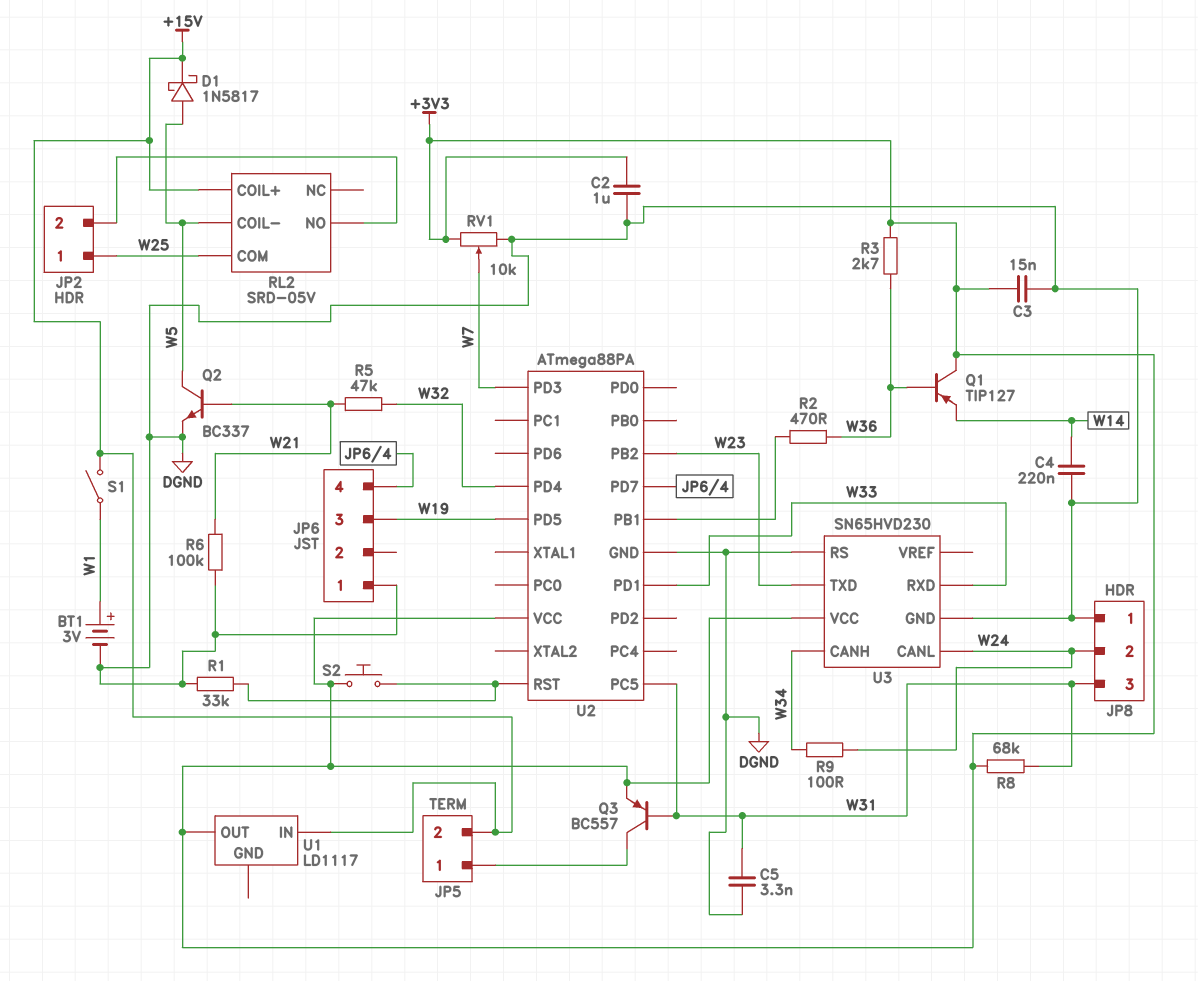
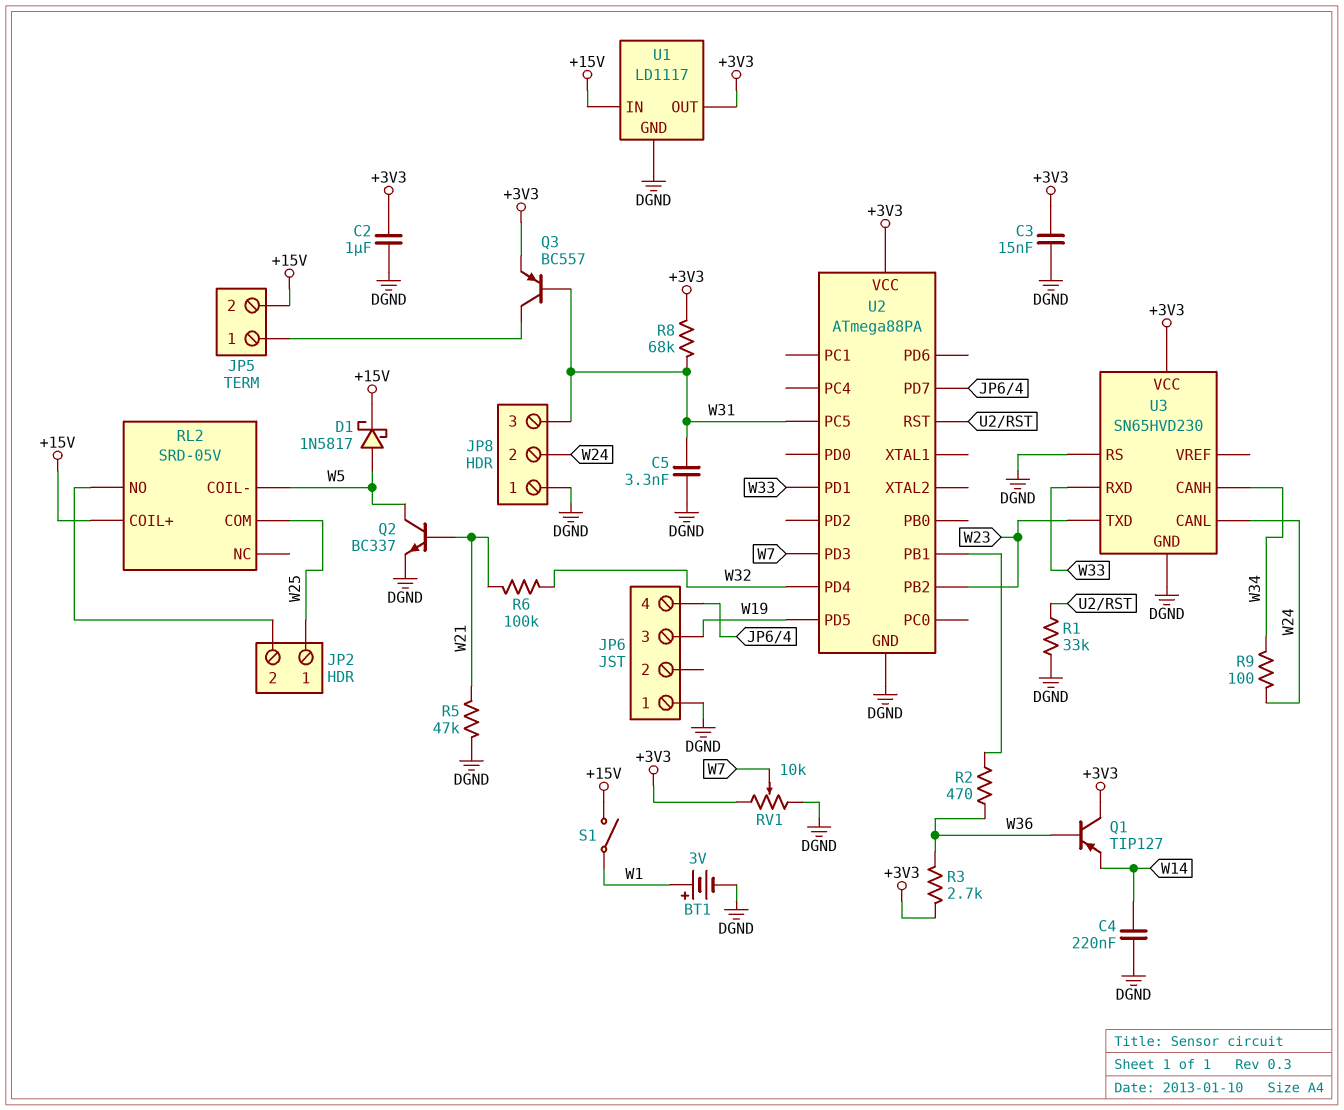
R5: 47k (W21, W32) -> 47k (DGND, W21)
R6: 100k (DGND, W21) -> 100k (W21, W32)
S2: button (+3V3, U2/RST) -> none
U1 pin GND: none -> DGND

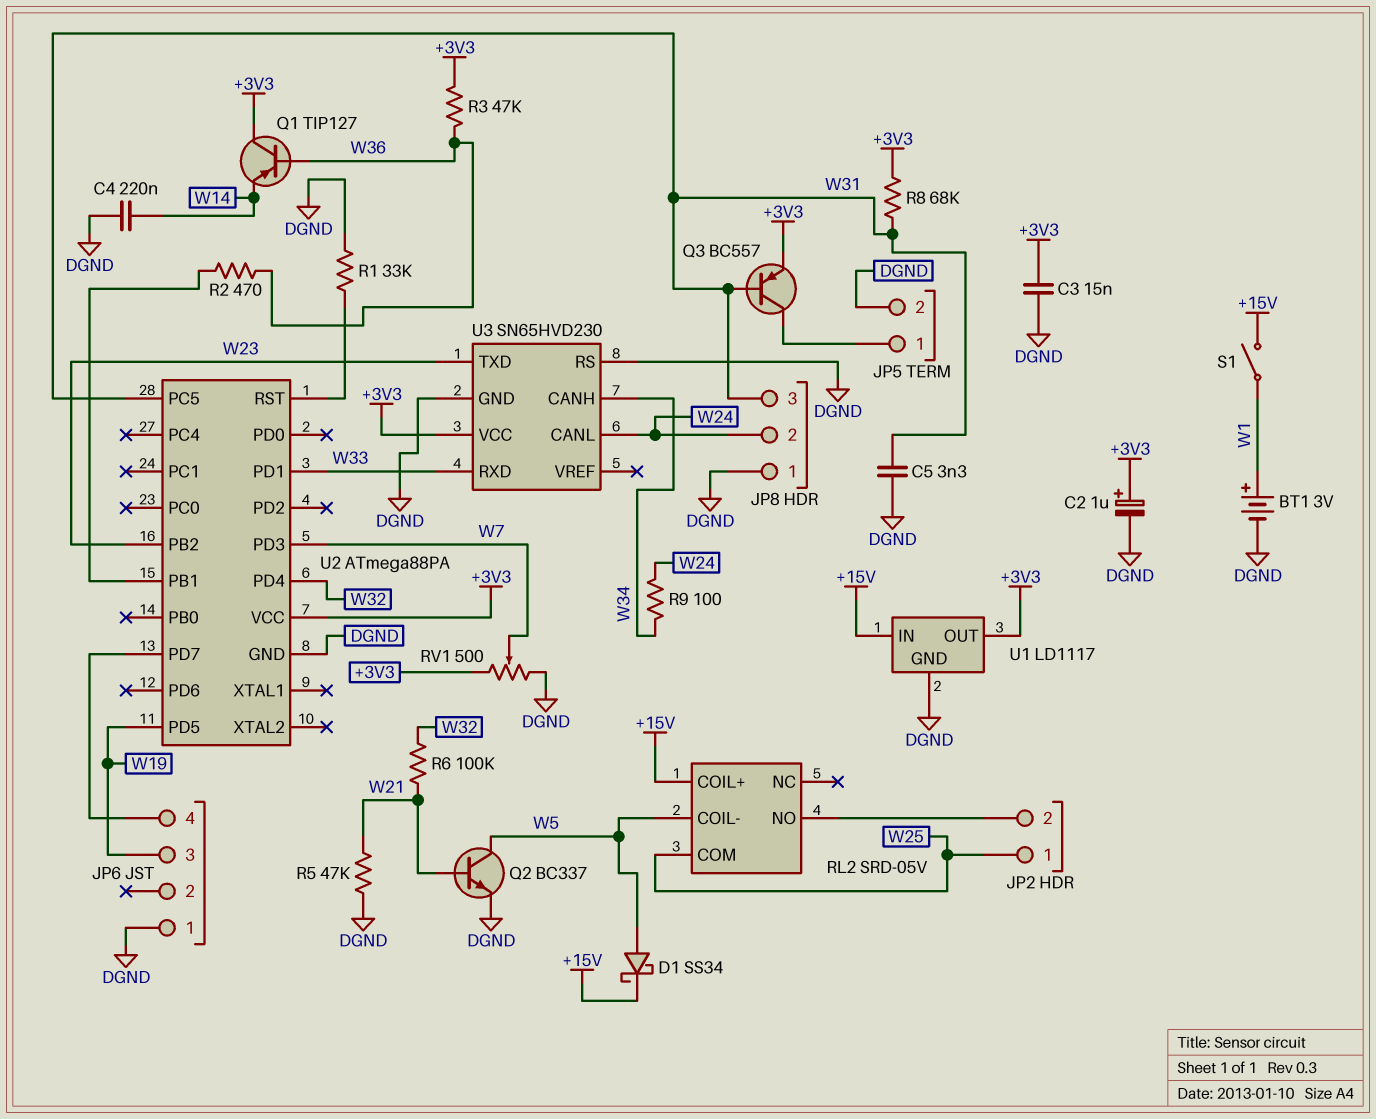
C2: 1uF (+3V3, DGND) -> 1uF (plus +3V3, minus DGND)
D1: schottky 1N5817 (A W5, K +15V) -> schottky SS34 (A W5, K +15V)
JP5 pin 2: +15V -> DGND
R3: 2.7k (+3V3, W36) -> 47k (+3V3, W36)
RV1: 10k (+3V3, DGND, wiper W7) -> 500 (+3V3, DGND, wiper W7)

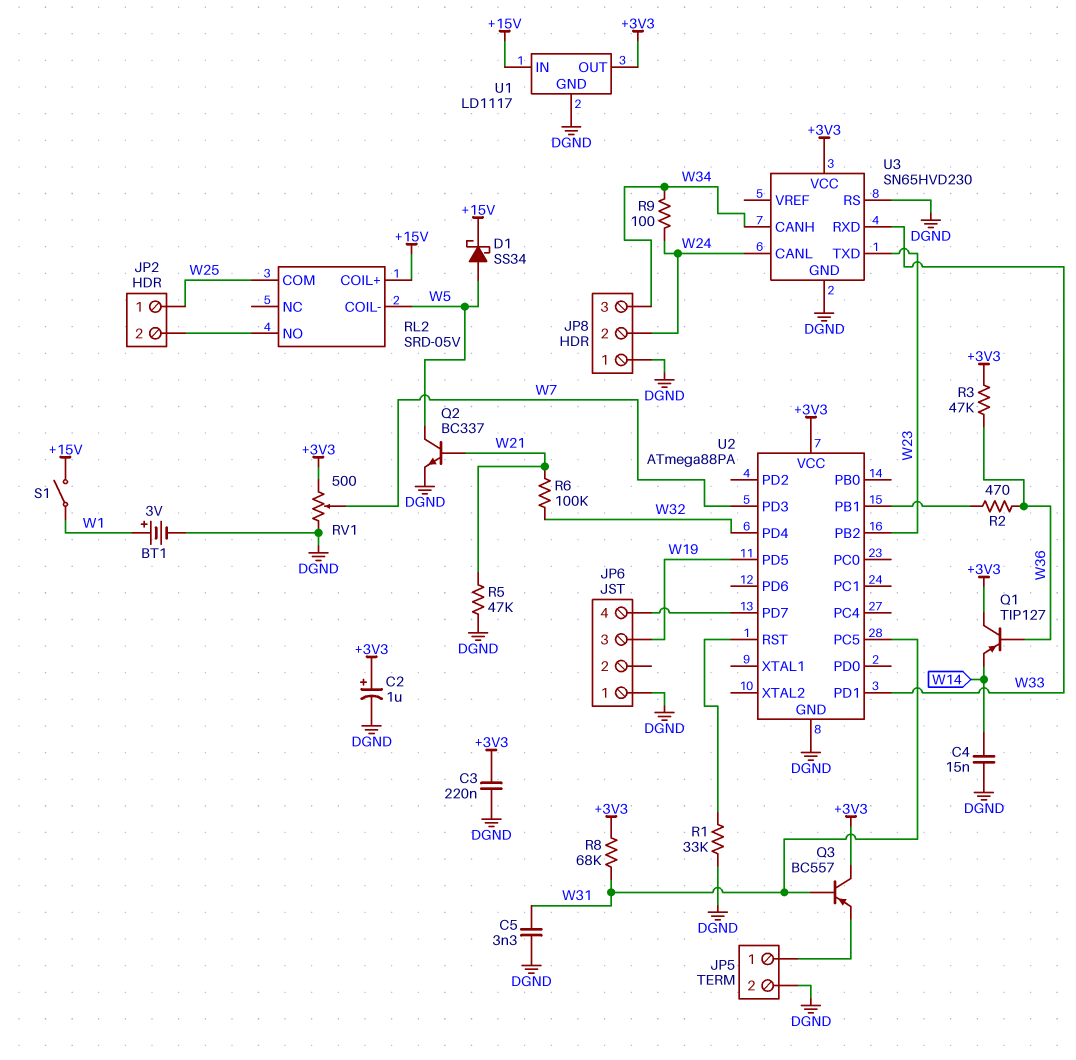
C3: 15nF (+3V3, DGND) -> 220nF (+3V3, DGND)
C4: 220nF (DGND, W14) -> 15nF (DGND, W14)
JP8 pin 3: W31 -> W34
Q3: PNP BC557 (B W31, C JP5/1, E +3V3) -> PNP BC557 (B W31, C +3V3, E JP5/1)

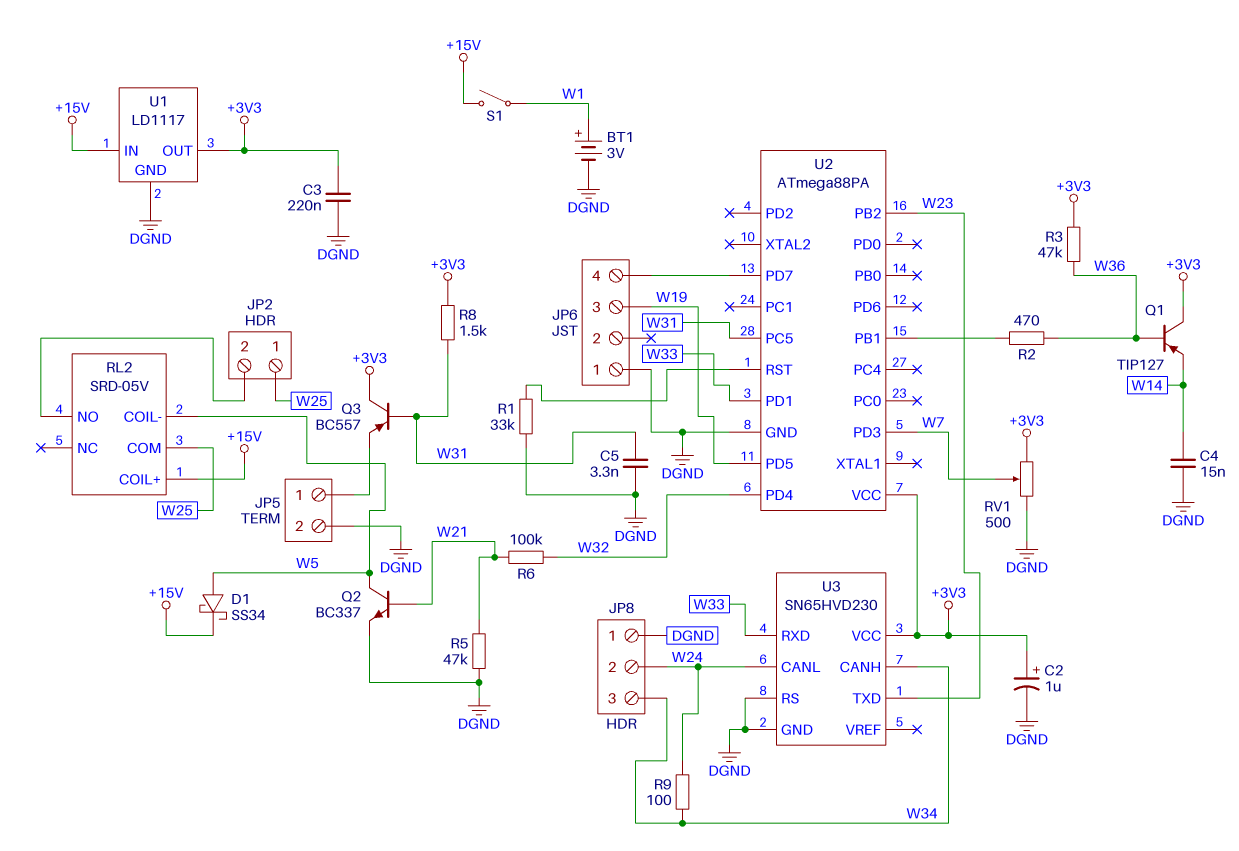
R8: 68k (+3V3, W31) -> 1.5k (+3V3, W31)

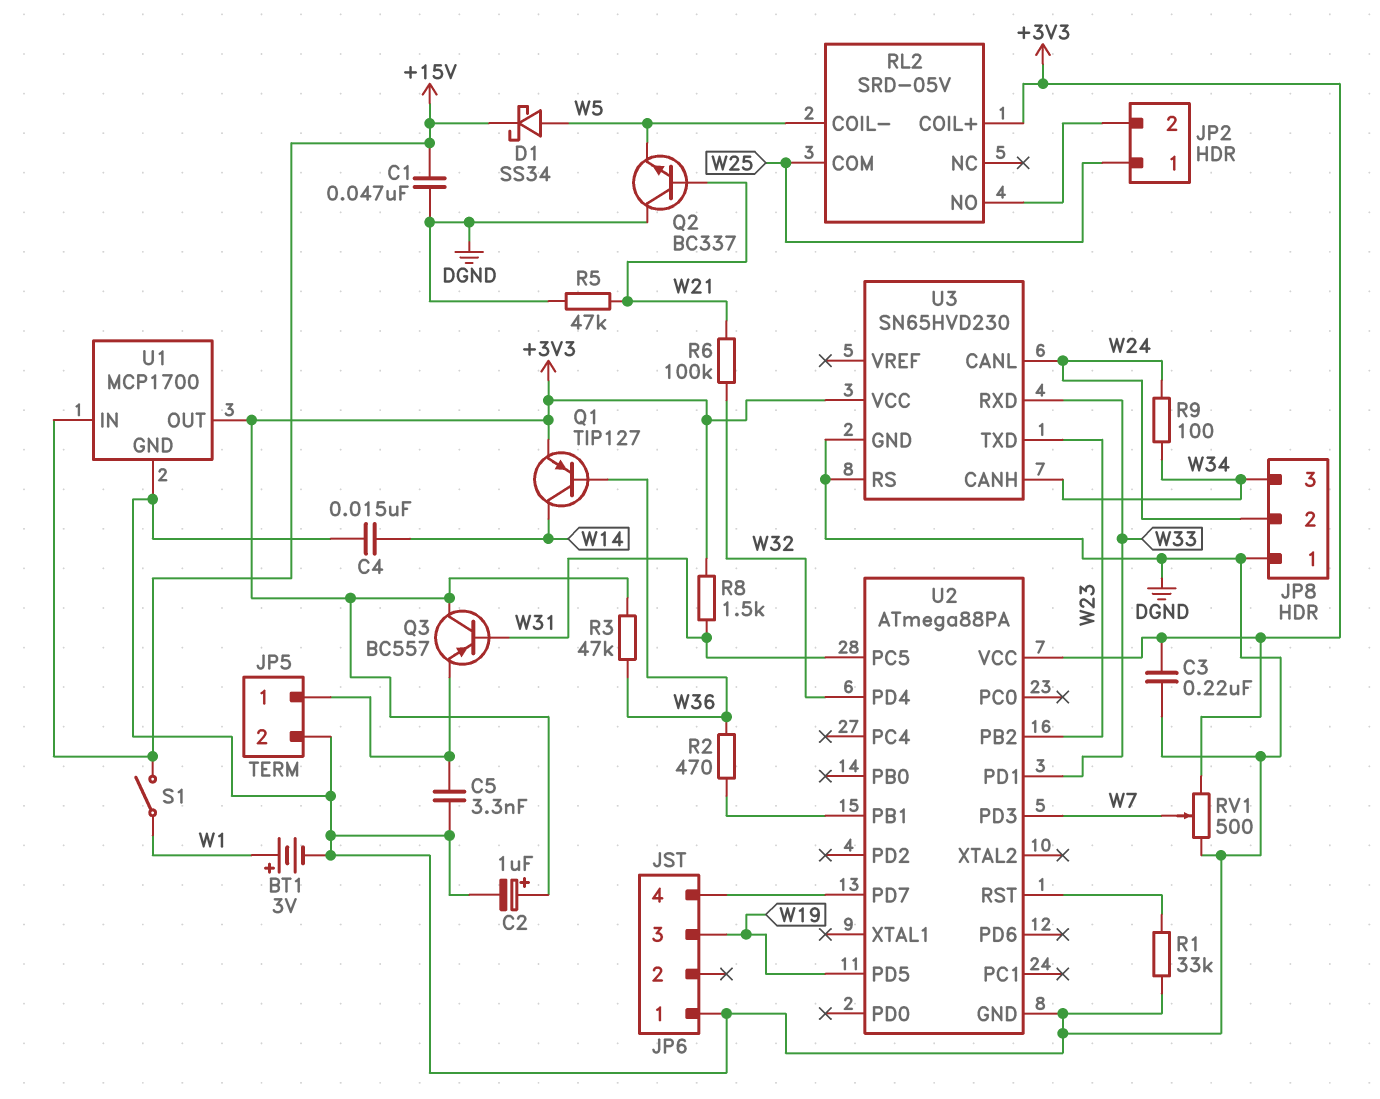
C1: none -> 47nF (+15V, DGND)
C5: 3.3nF (DGND, W31) -> 3.3nF (DGND, JP5/1)
Q1: PNP TIP127 (B W36, C +3V3, E W14) -> PNP TIP127 (B W36, C W14, E +3V3)
Q2: NPN BC337 (B W21, C W5, E DGND) -> NPN BC337 (B W21, C DGND, E W5)
RL2 pin COIL+: +15V -> +3V3
U1: LD1117 -> MCP1700

